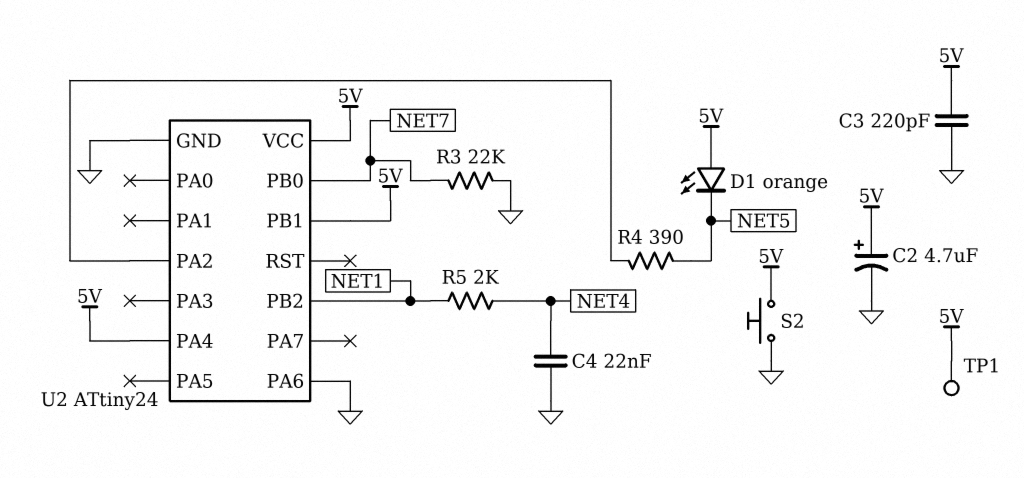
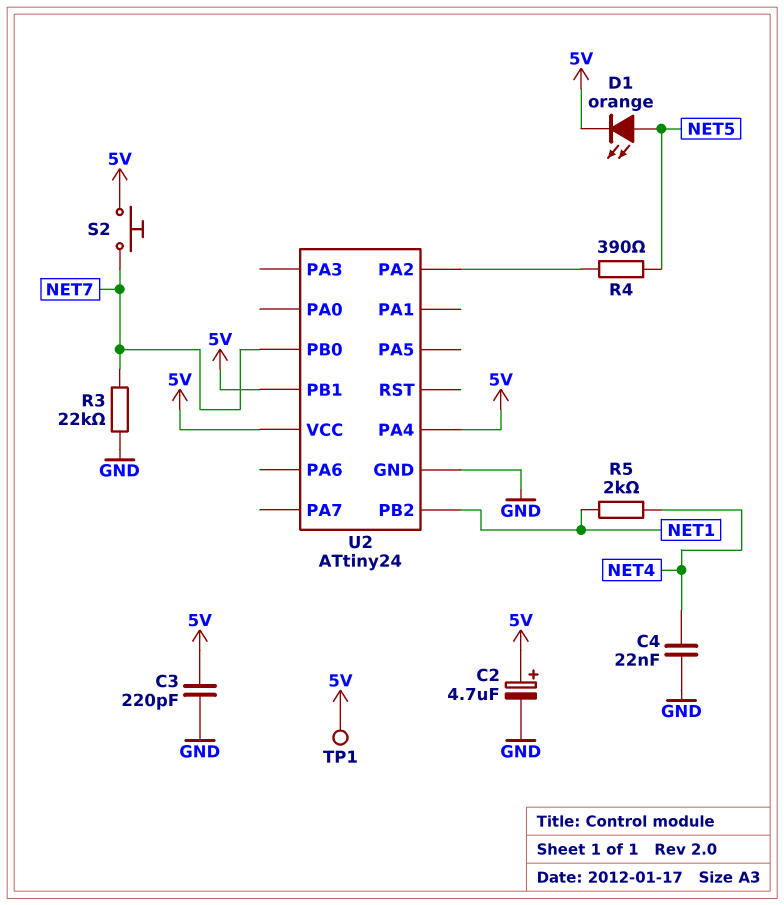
D1: LED orange (A 5V, K NET5) -> LED orange (A NET5, K 5V)
S2: button (5V, GND) -> button (5V, NET7)
U2 pin PA6: GND -> none

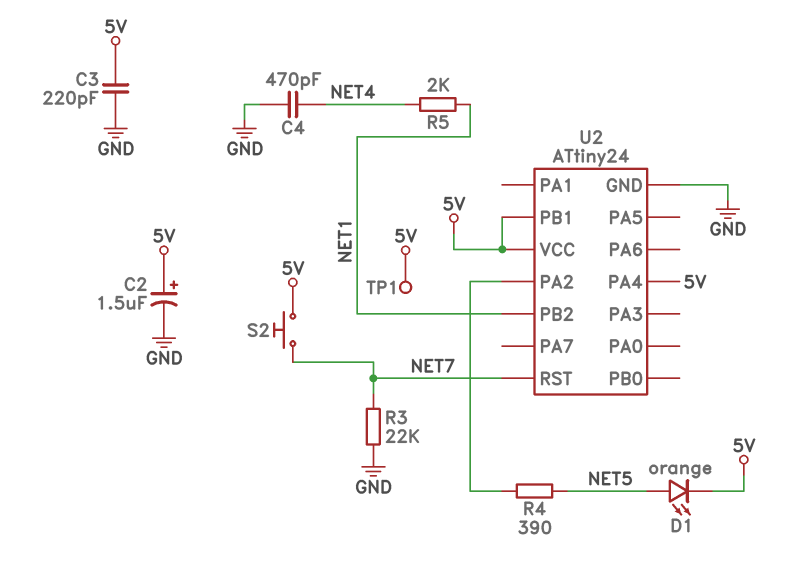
C2: 4.7uF (plus 5V, minus GND) -> 1.5uF (plus 5V, minus GND)
C4: 22nF (GND, NET4) -> 470pF (GND, NET4)
U2 pin PB0: NET7 -> none
U2 pin RST: none -> NET7

